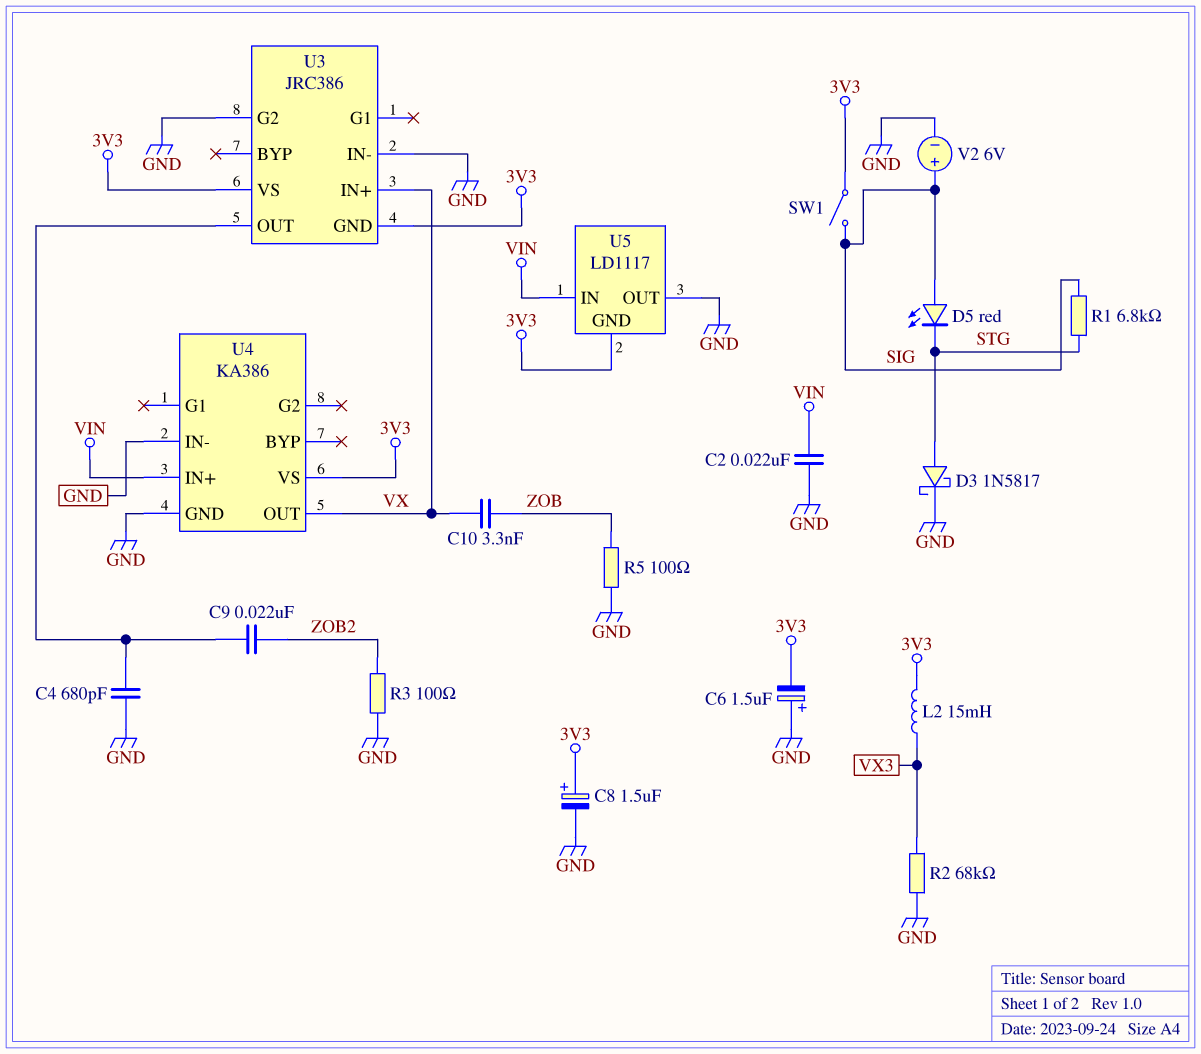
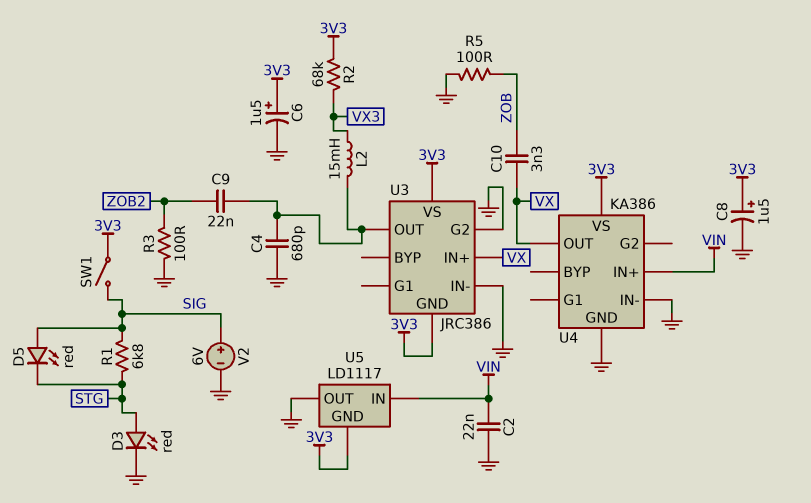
C6: 1.5uF (plus GND, minus 3V3) -> 1.5uF (plus 3V3, minus GND)
D3: schottky 1N5817 (A STG, K GND) -> LED red (A STG, K GND)
L2: 15mH (3V3, VX3) -> 15mH (U3/OUT, VX3)
R2: 68k (GND, VX3) -> 68k (3V3, VX3)

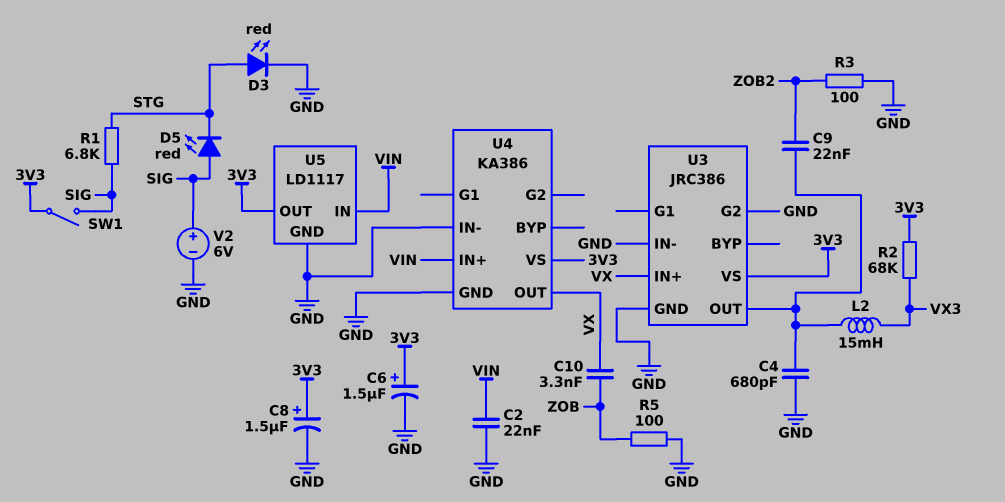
U3 pin GND: 3V3 -> GND
U5 pin GND: 3V3 -> GND
U5 pin OUT: GND -> 3V3

